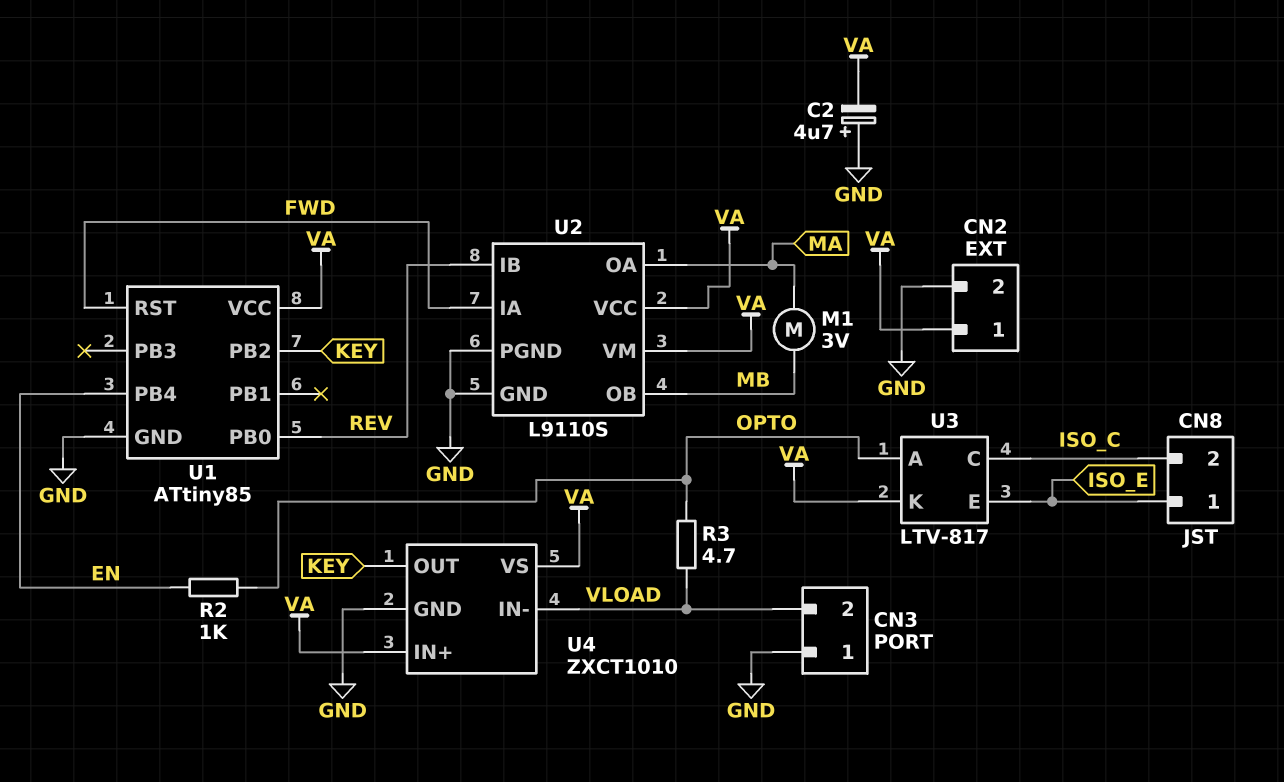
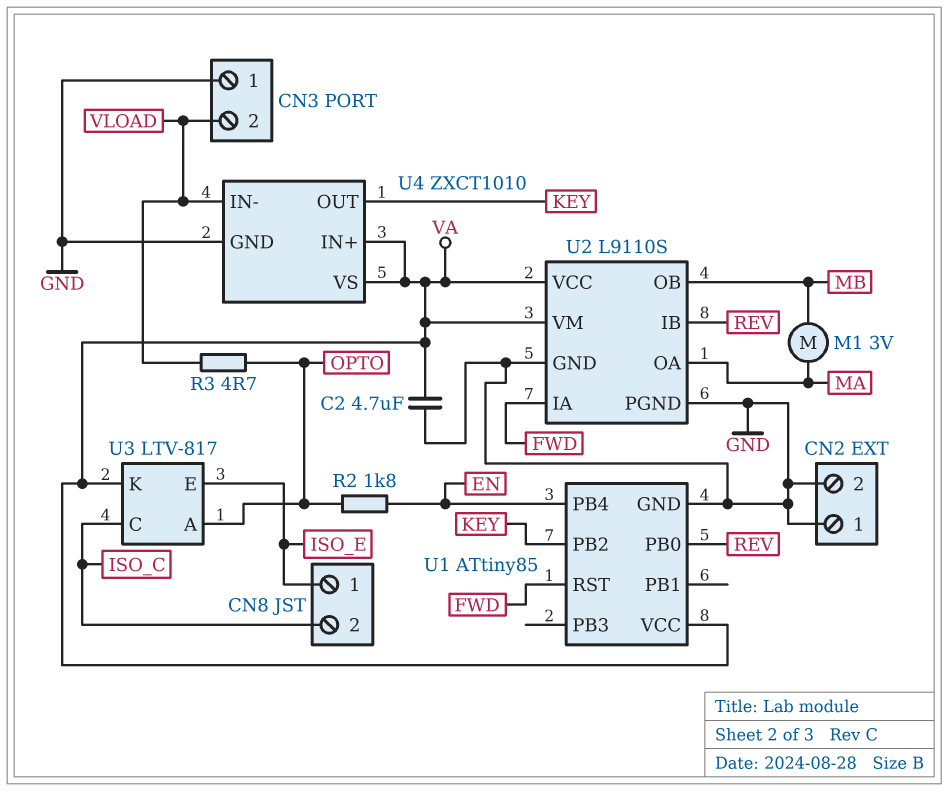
C2: 4.7uF (plus GND, minus VA) -> 4.7uF (GND, VA)
CN2 pin 1: VA -> GND
R2: 1k (EN, OPTO) -> 1.8k (EN, OPTO)

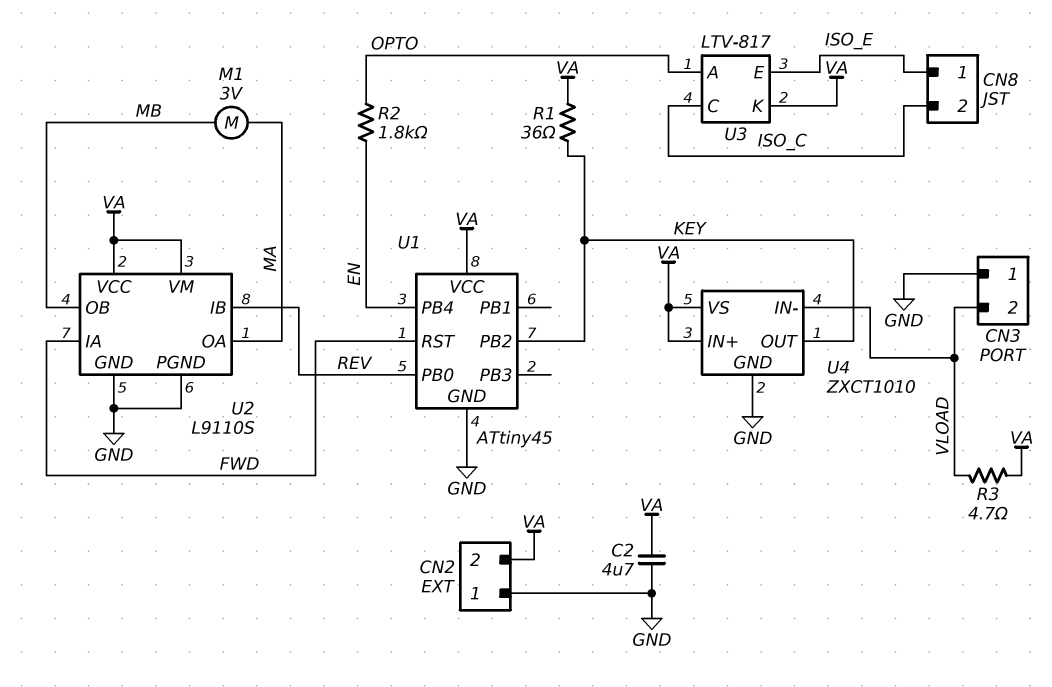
CN2 pin 2: GND -> VA
R1: none -> 36 (KEY, VA)
R3: 4.7 (OPTO, VLOAD) -> 4.7 (VA, VLOAD)
U1: ATtiny85 -> ATtiny45

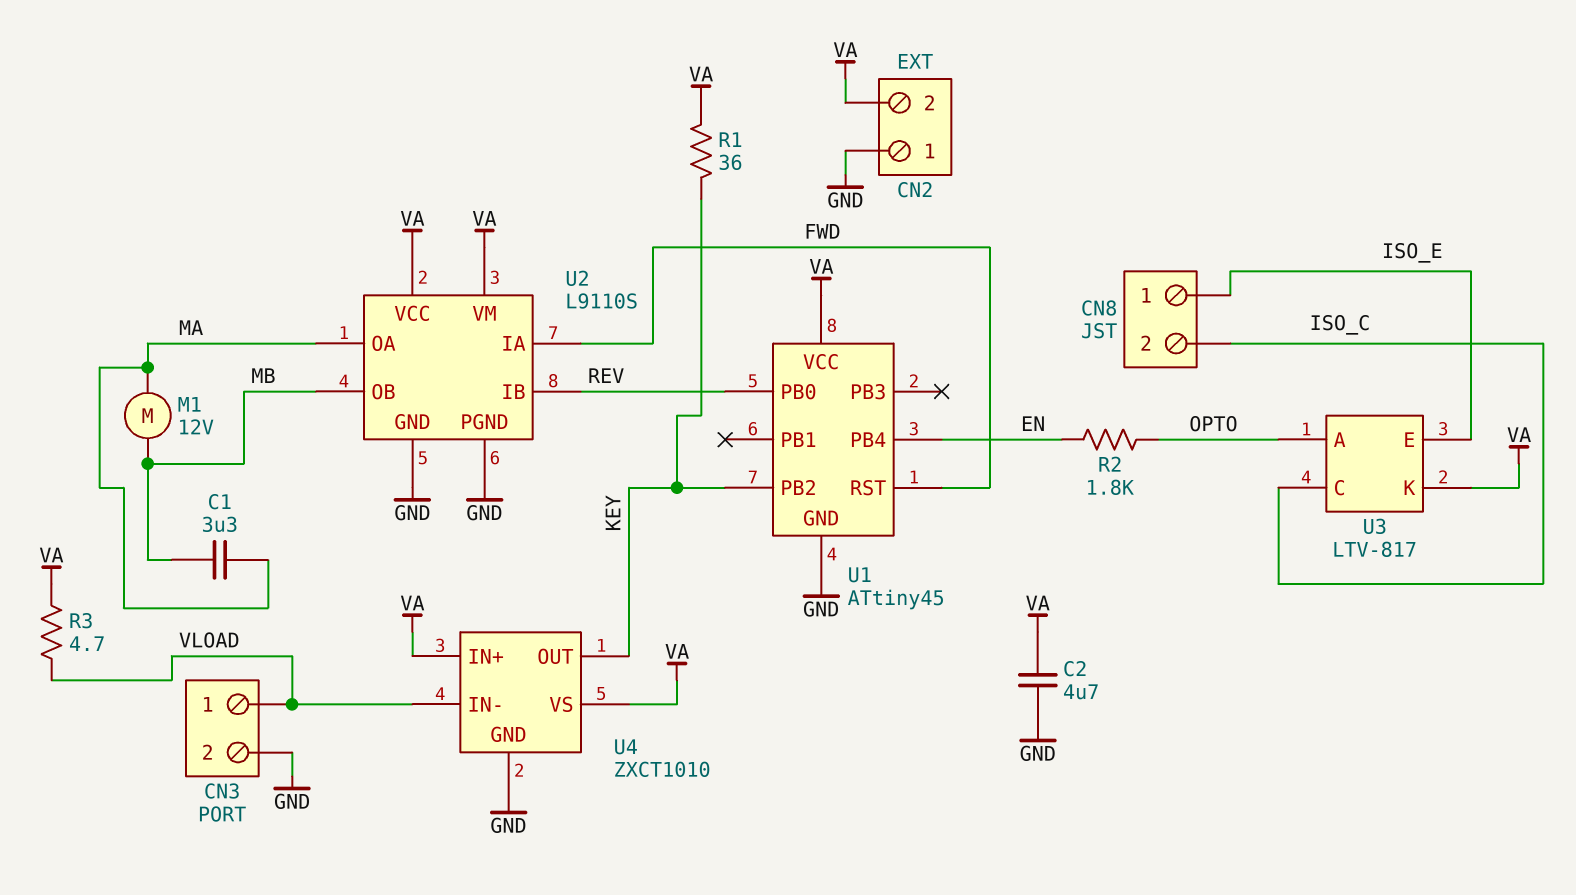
C1: none -> 3.3uF (MA, MB)
CN3 pin 1: GND -> VLOAD
CN3 pin 2: VLOAD -> GND
M1: motor 3V (MA, MB) -> motor 12V (MA, MB)

